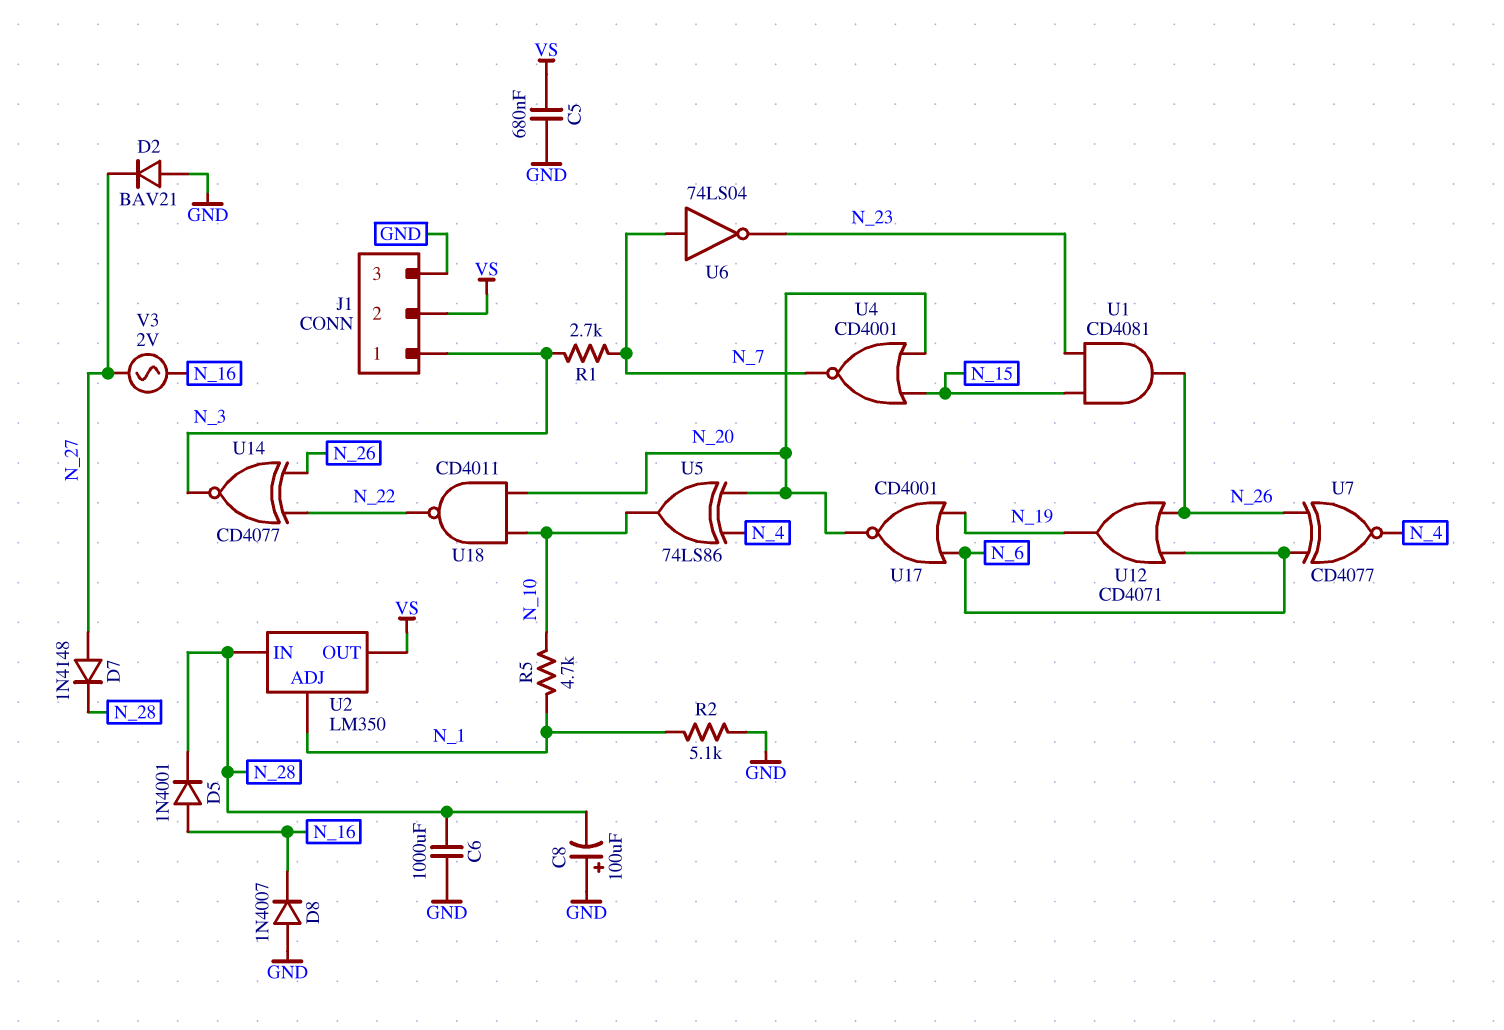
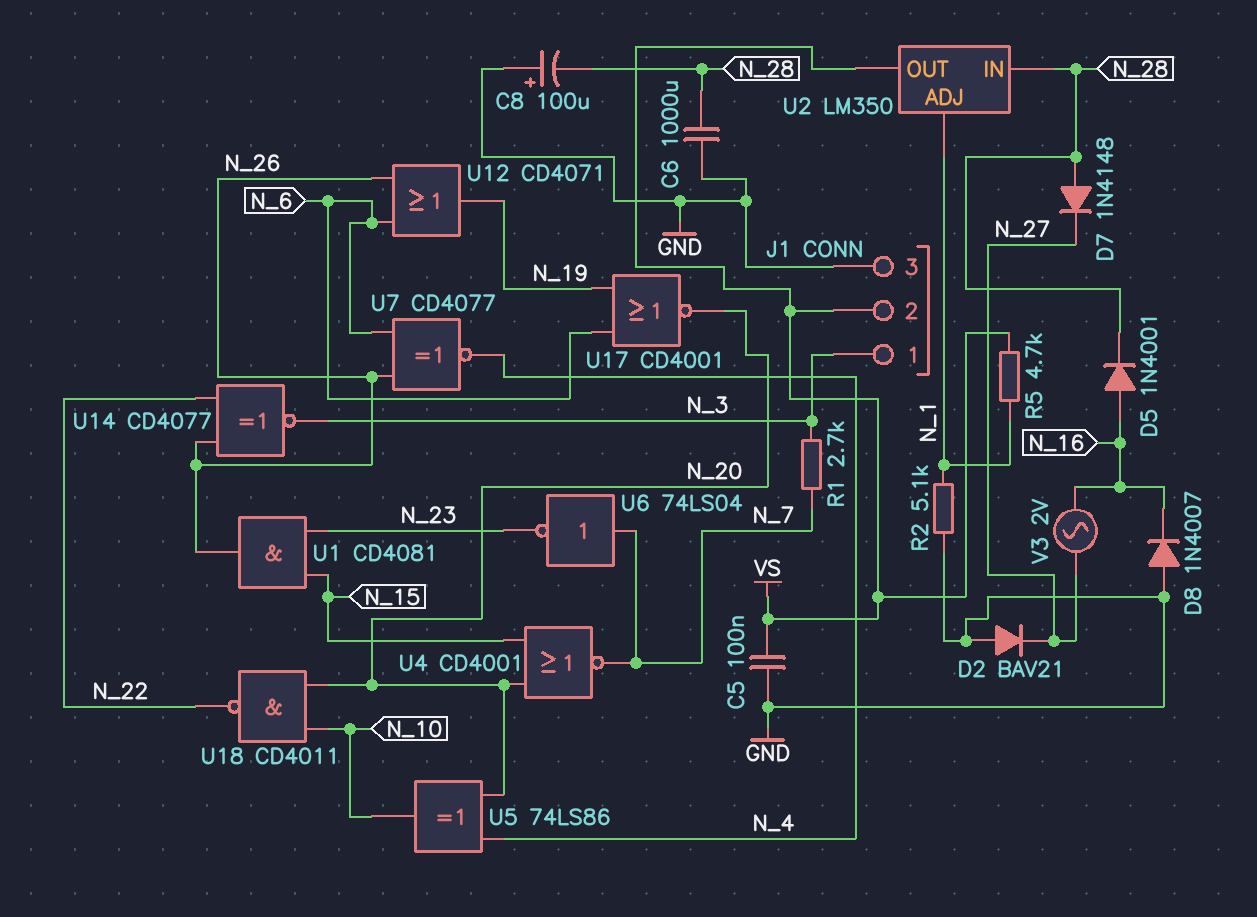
C5: 680nF (GND, VS) -> 100nF (GND, VS)
D7: diode 1N4148 (A N_27, K N_28) -> diode 1N4148 (A N_28, K N_27)
R5: 4.7k (N_1, N_10) -> 4.7k (N_1, VS)

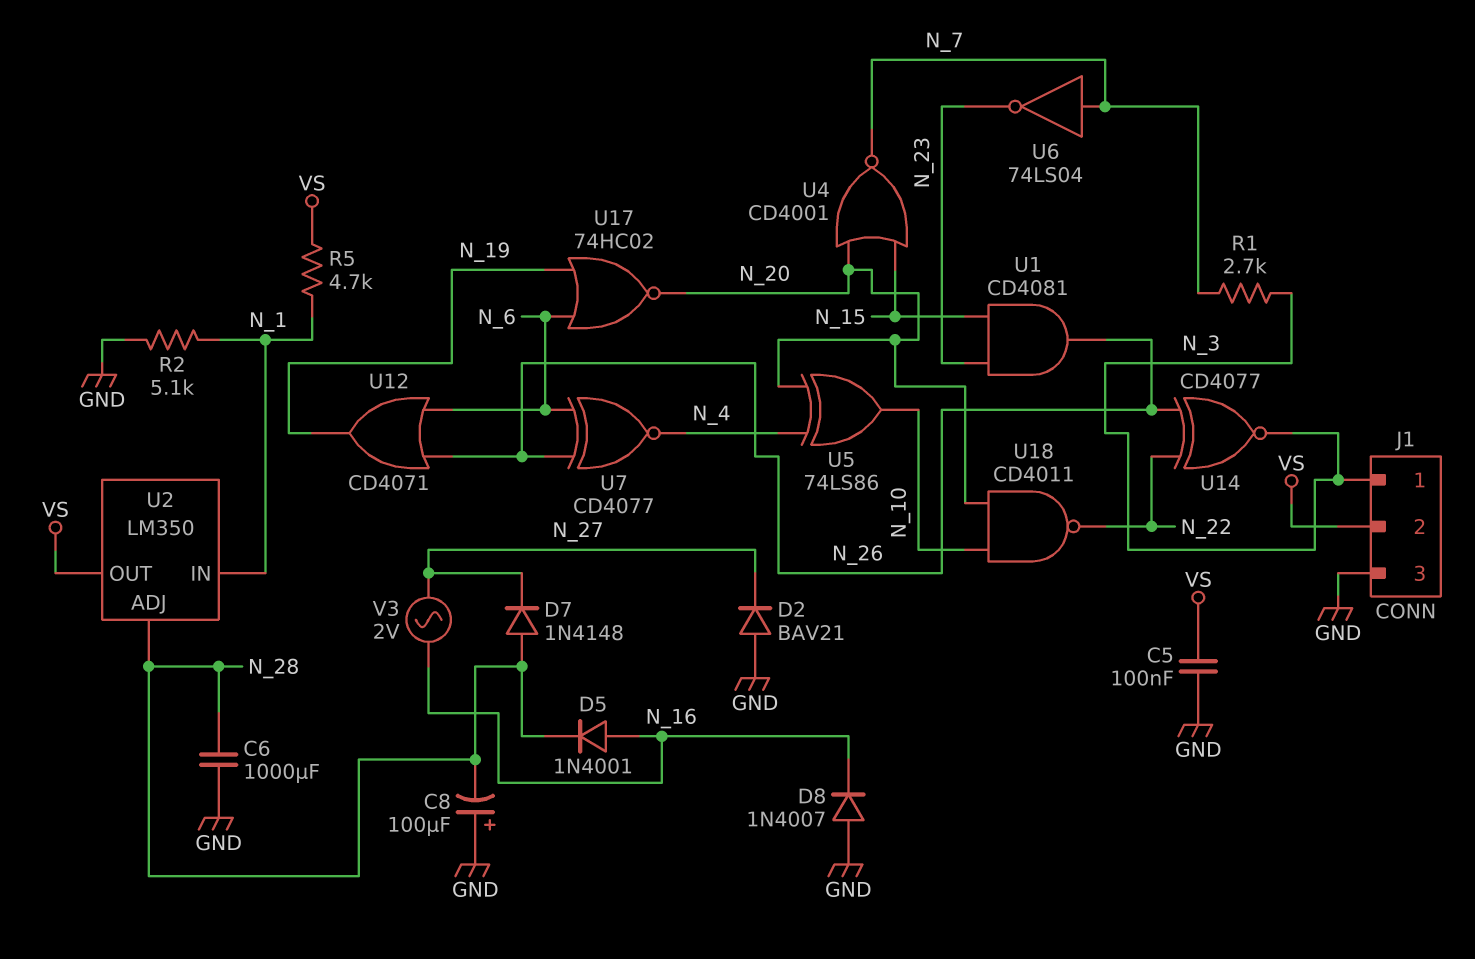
U2 pin ADJ: N_1 -> N_28
U2 pin IN: N_28 -> N_1
U17: NOR CD4001 (in N_6, in N_19, out N_20) -> NOR 74HC02 (in N_6, in N_19, out N_20)

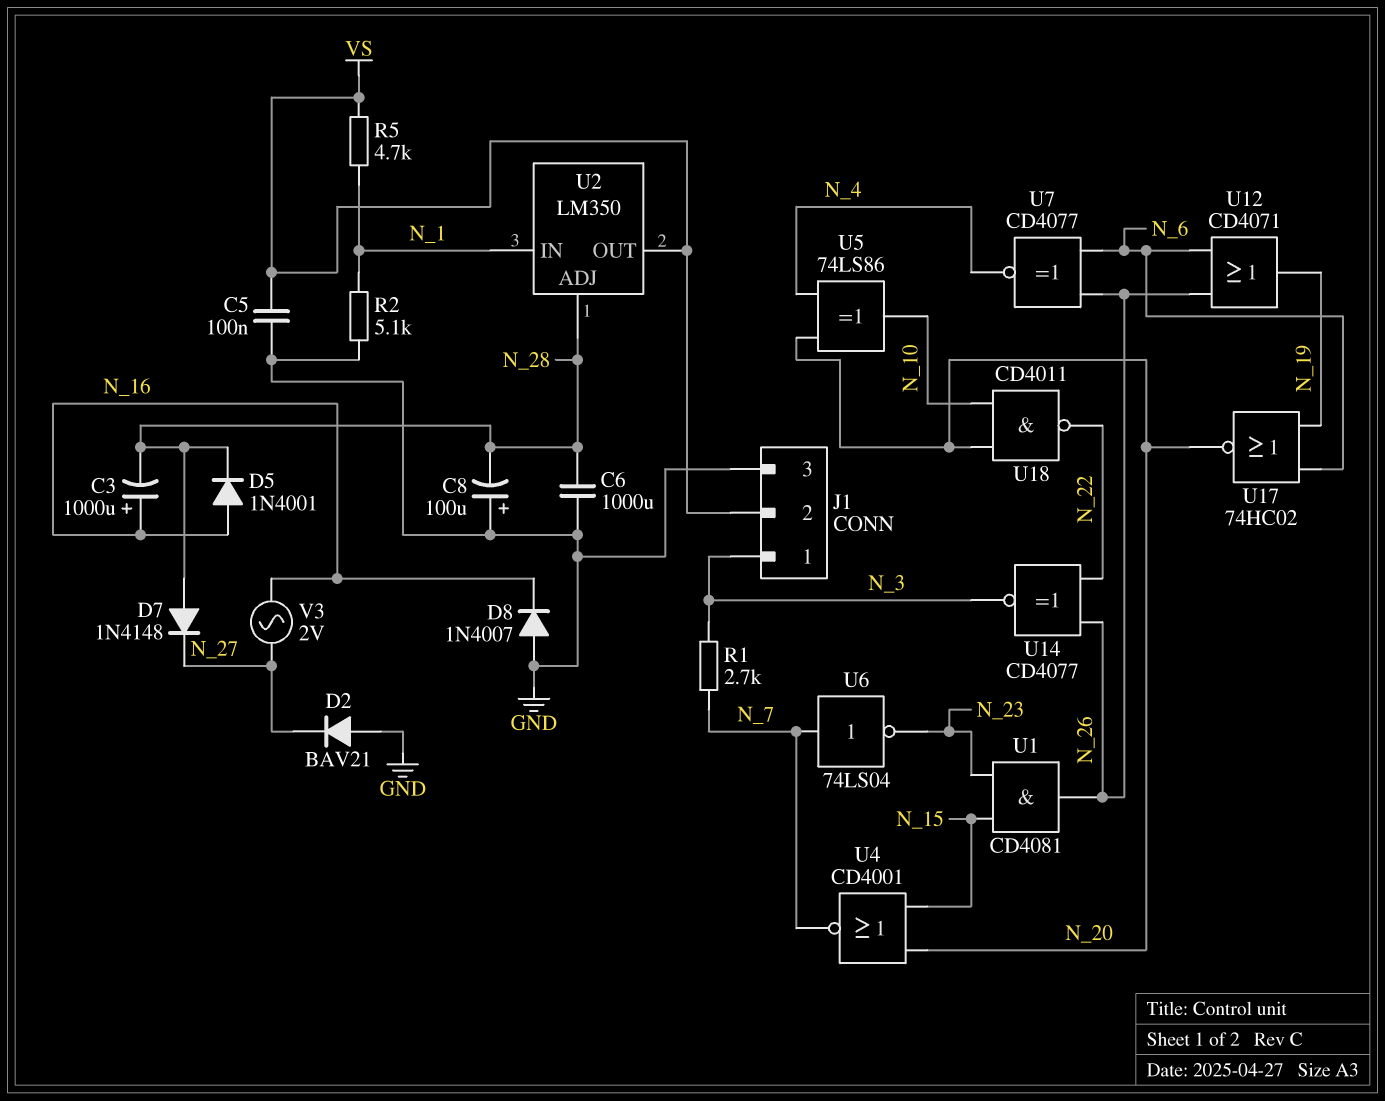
C3: none -> 1000uF (plus N_16, minus N_28)

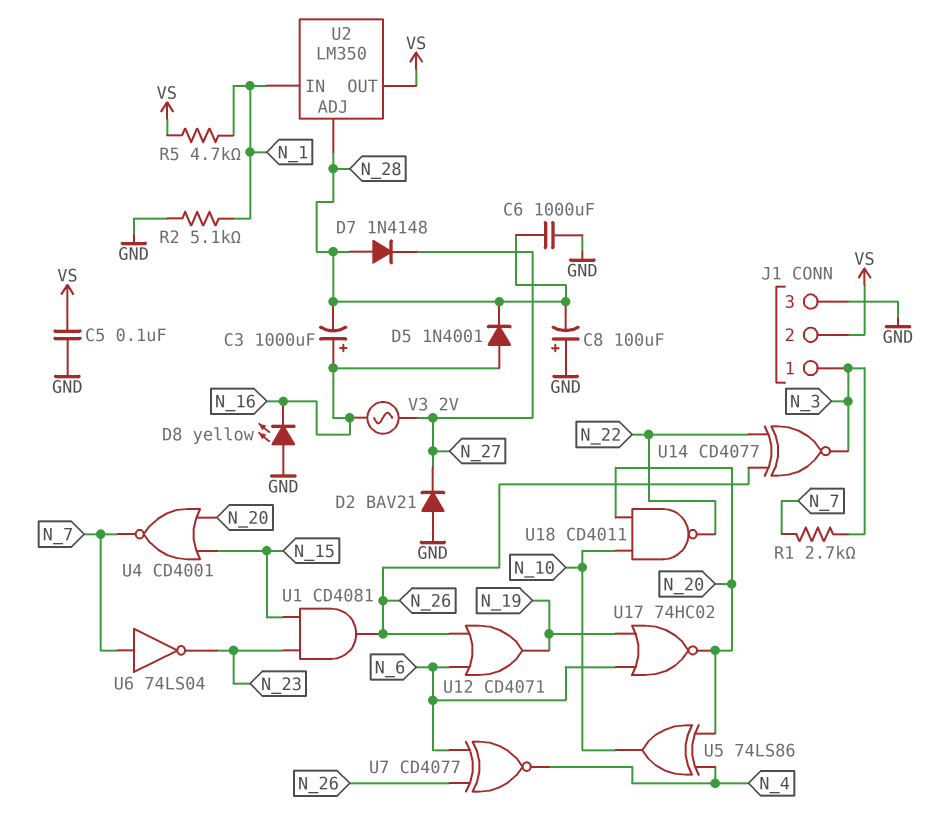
D8: diode 1N4007 (A GND, K N_16) -> LED yellow (A GND, K N_16)

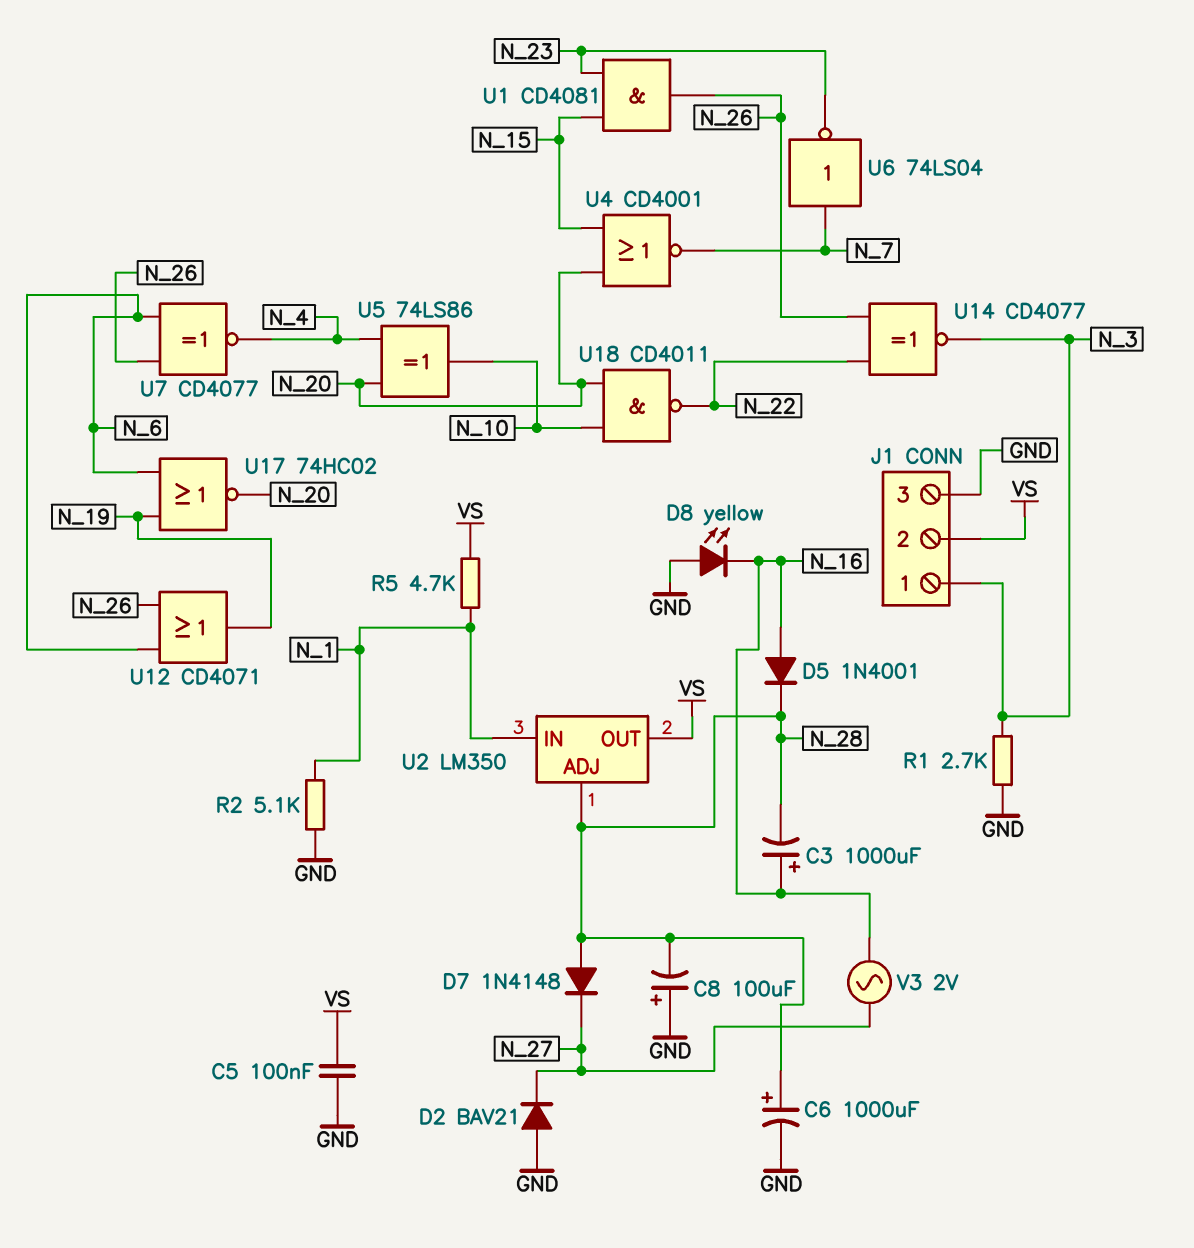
C6: 1000uF (GND, N_28) -> 1000uF (plus N_28, minus GND)
R1: 2.7k (N_3, N_7) -> 2.7k (GND, N_3)

